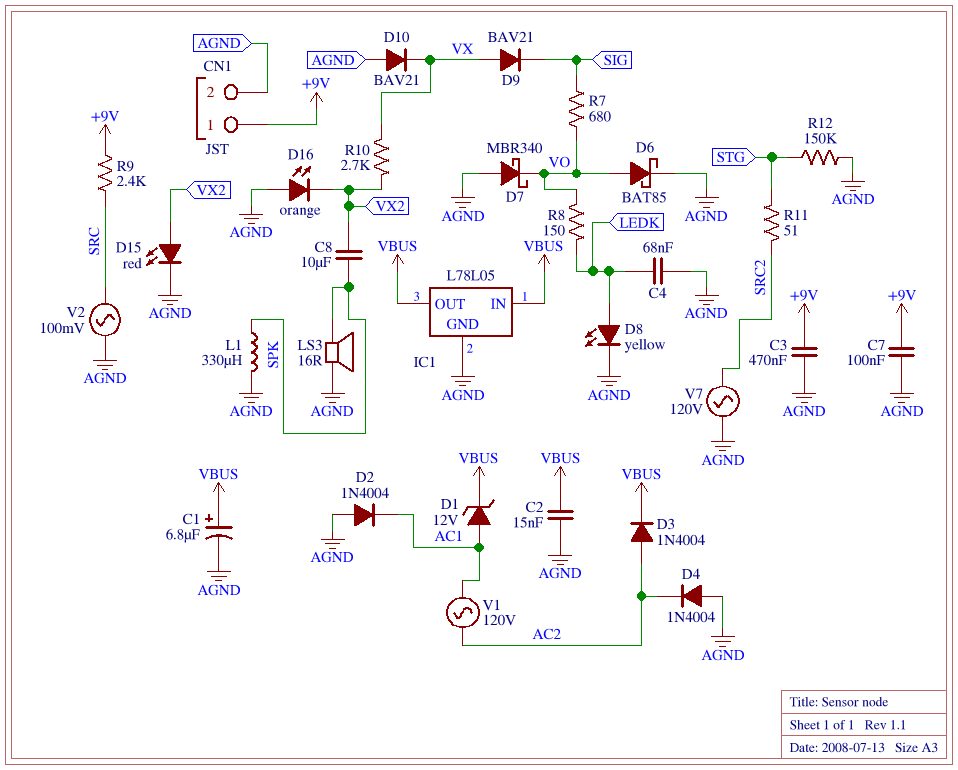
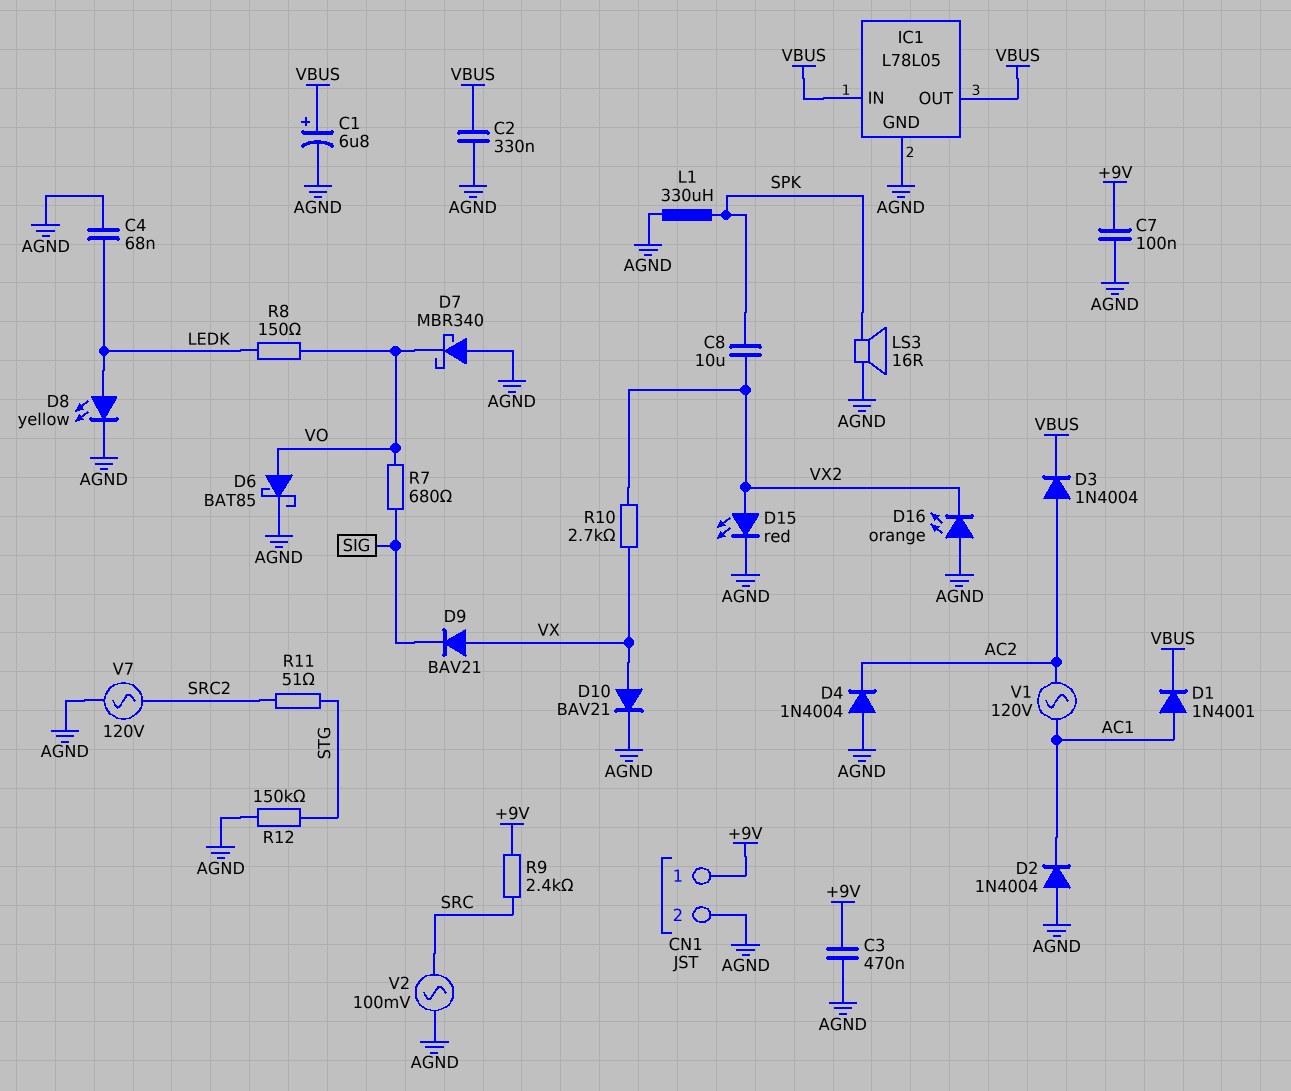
C2: 15nF (AGND, VBUS) -> 330nF (AGND, VBUS)
D1: zener 12V (A AC1, K VBUS) -> diode 1N4001 (A AC1, K VBUS)
D10: diode BAV21 (A AGND, K VX) -> diode BAV21 (A VX, K AGND)

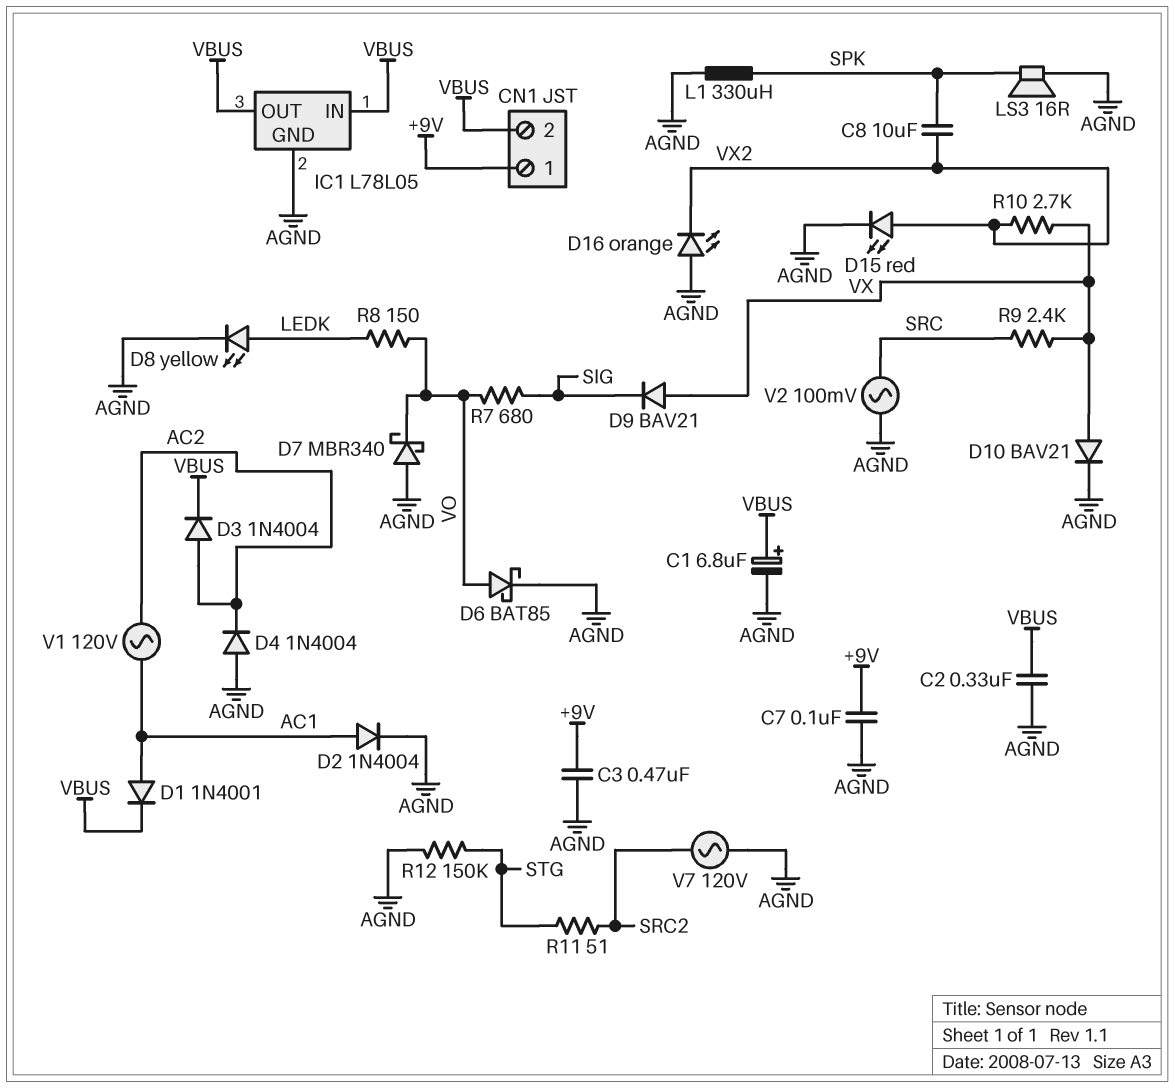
C4: 68nF (AGND, LEDK) -> none
CN1 pin 2: AGND -> VBUS
D2: diode 1N4004 (A AGND, K AC1) -> diode 1N4004 (A AC1, K AGND)
R9: 2.4k (+9V, SRC) -> 2.4k (SRC, VX)

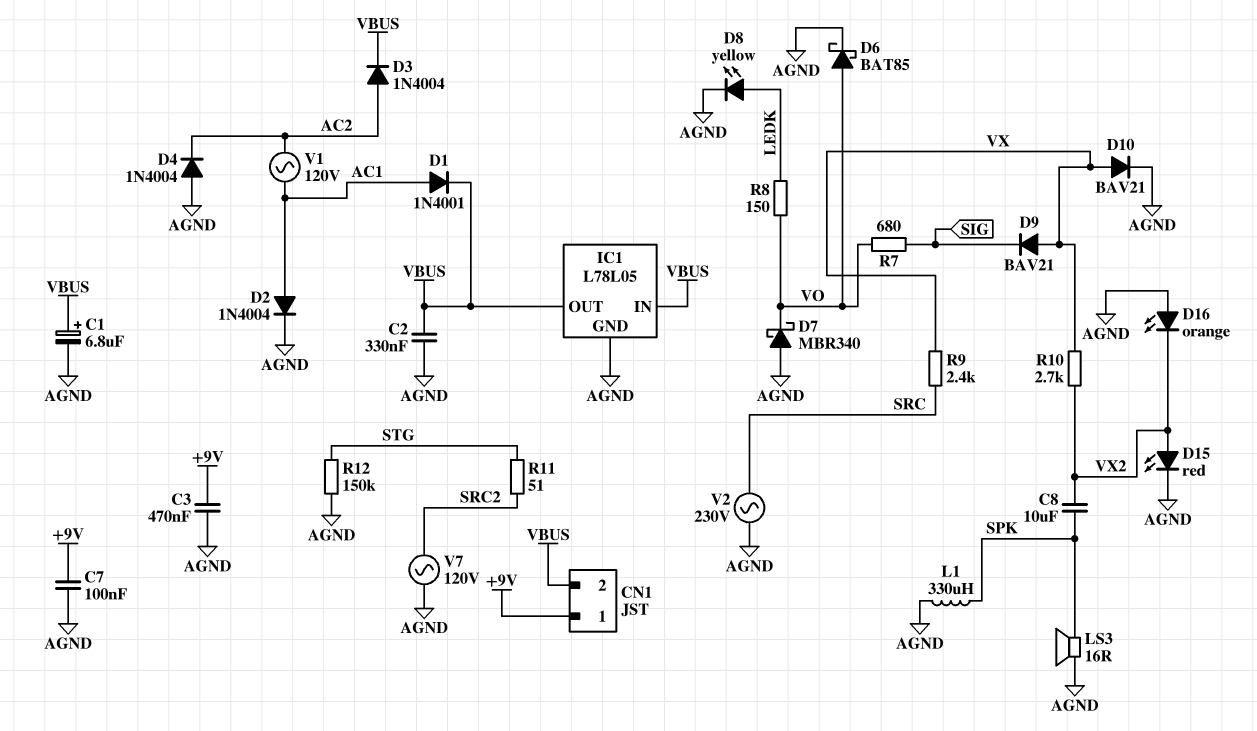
V2: AC 100mV (AGND, SRC) -> AC 230V (AGND, SRC)

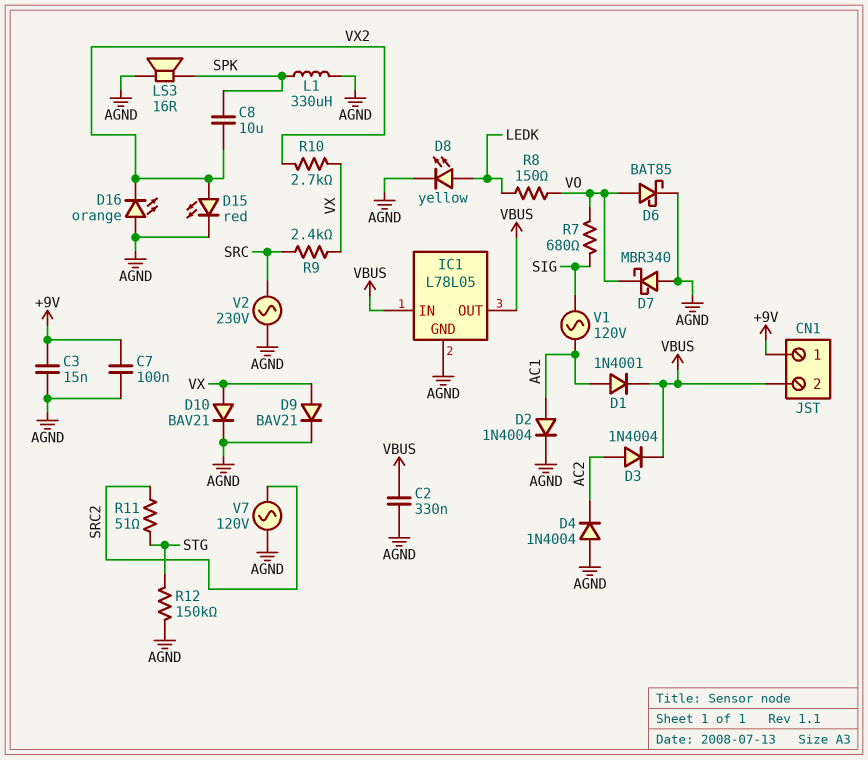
C1: 6.8uF (plus VBUS, minus AGND) -> none
C3: 470nF (+9V, AGND) -> 15nF (+9V, AGND)
D9: diode BAV21 (A VX, K SIG) -> diode BAV21 (A VX, K AGND)
V1: AC 120V (AC1, AC2) -> AC 120V (AC1, SIG)

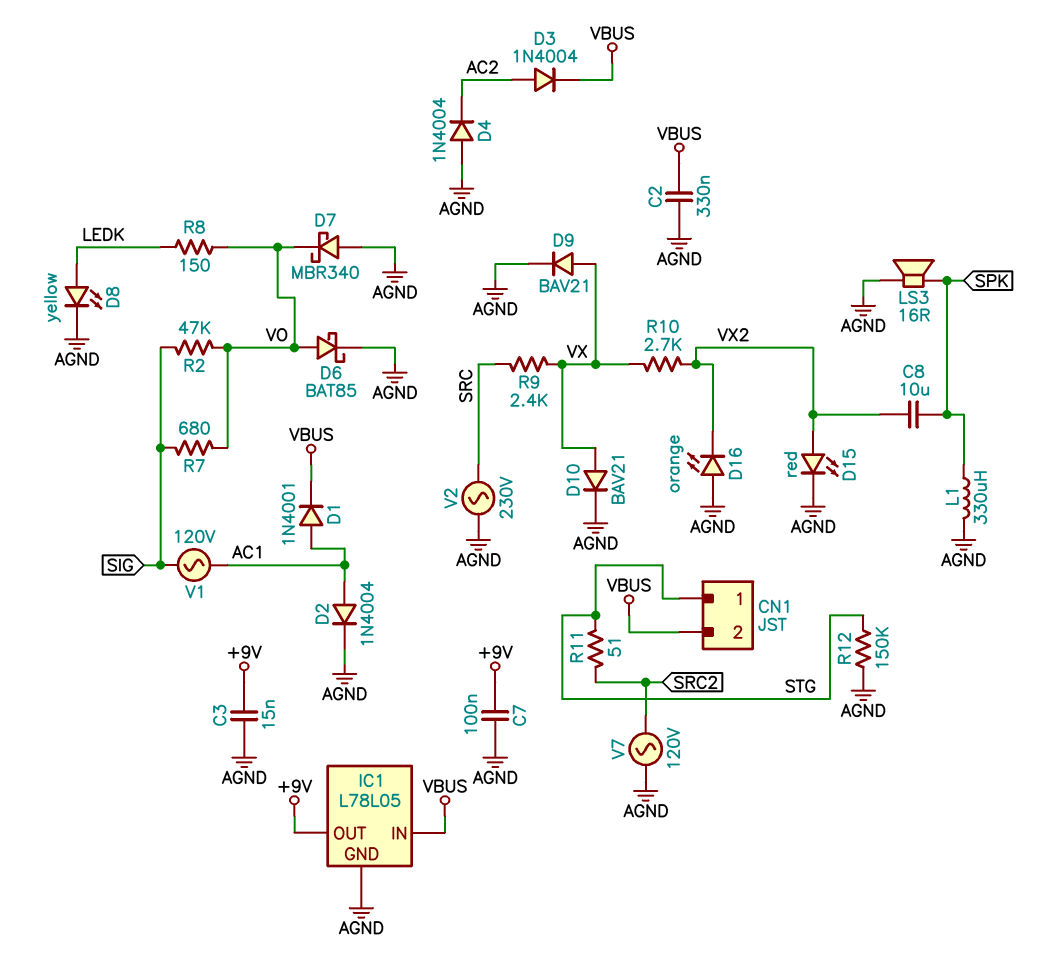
CN1 pin 1: +9V -> STG
IC1 pin OUT: VBUS -> +9V
R2: none -> 47k (SIG, VO)

